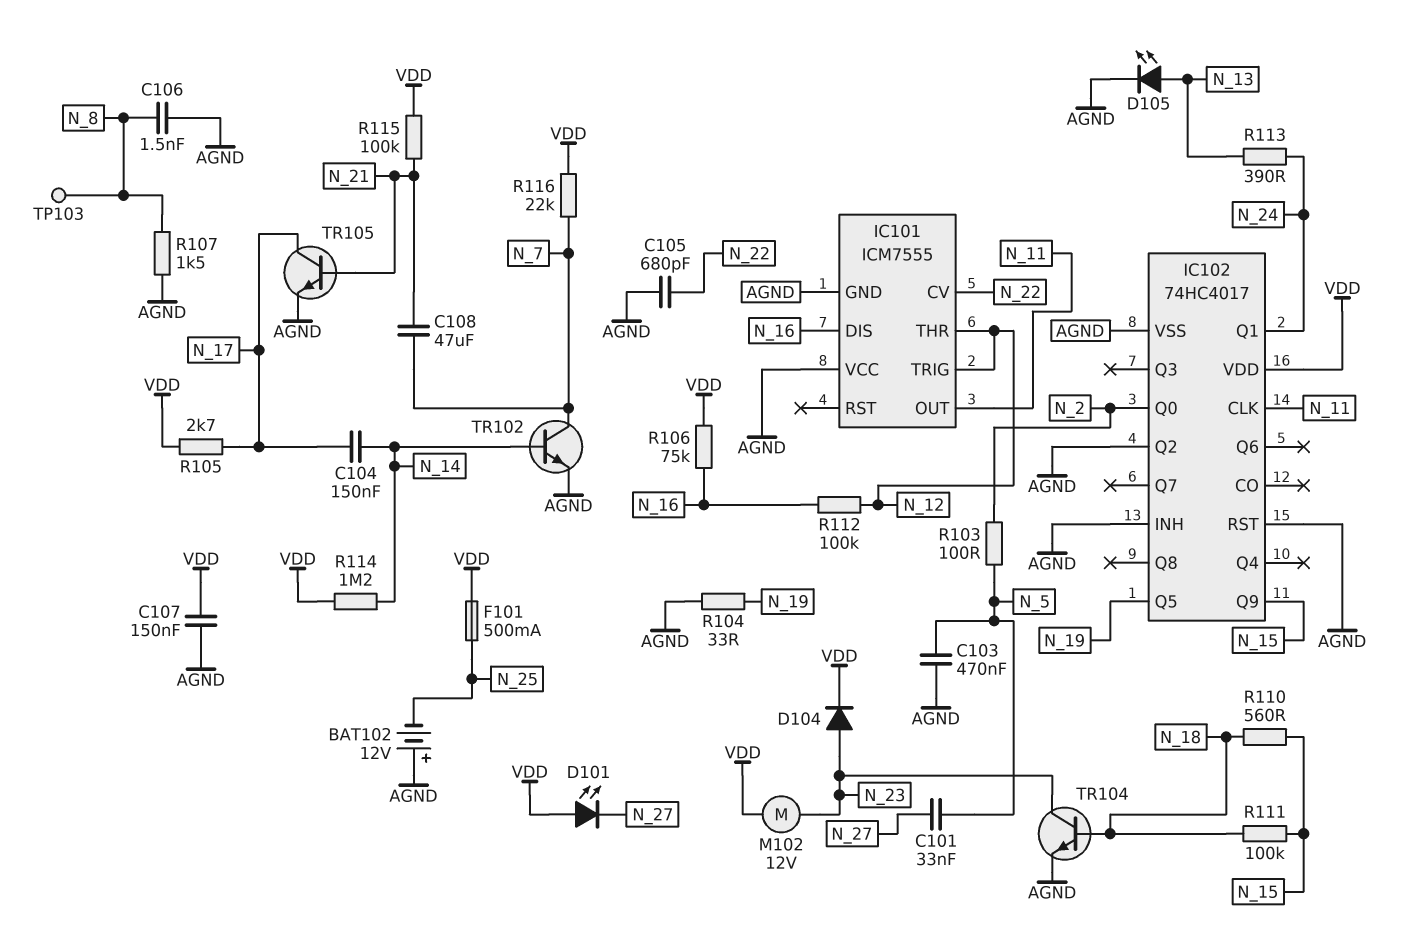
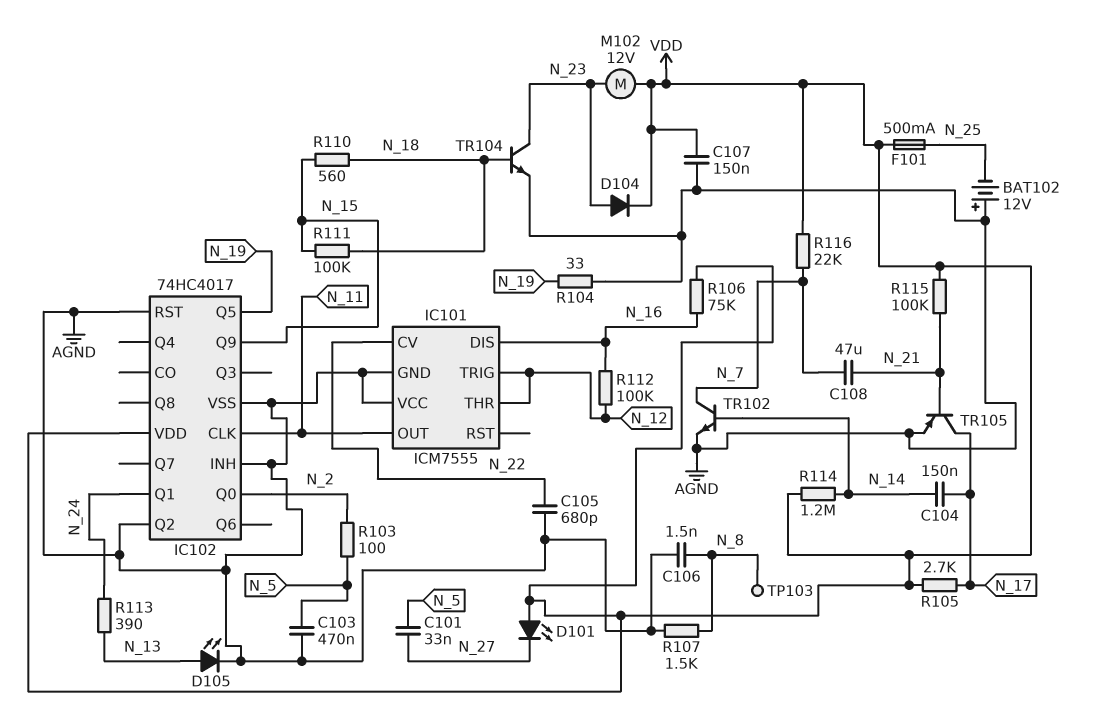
TR105: NPN (B N_21, C N_17, E AGND) -> PNP (B N_21, C N_17, E AGND)

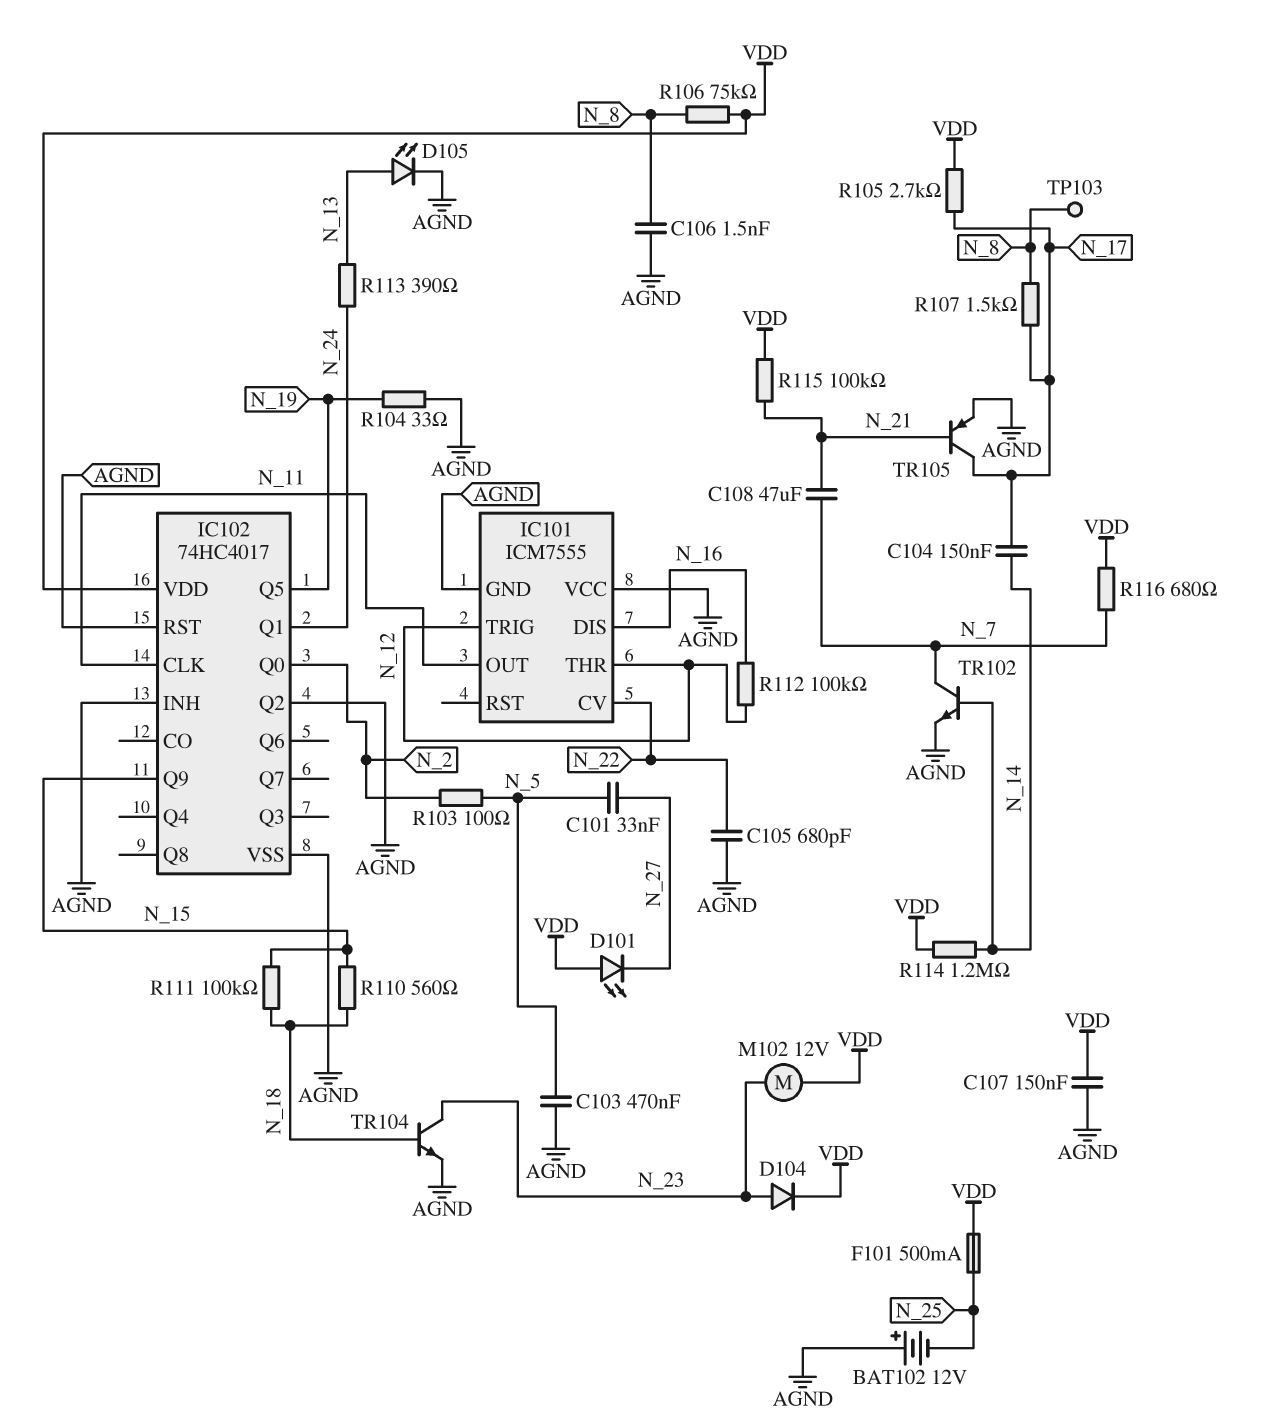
R106: 75k (N_16, VDD) -> 75k (N_8, VDD)
R107: 1.5k (AGND, N_8) -> 1.5k (N_8, N_17)
R116: 22k (N_7, VDD) -> 680 (N_7, VDD)

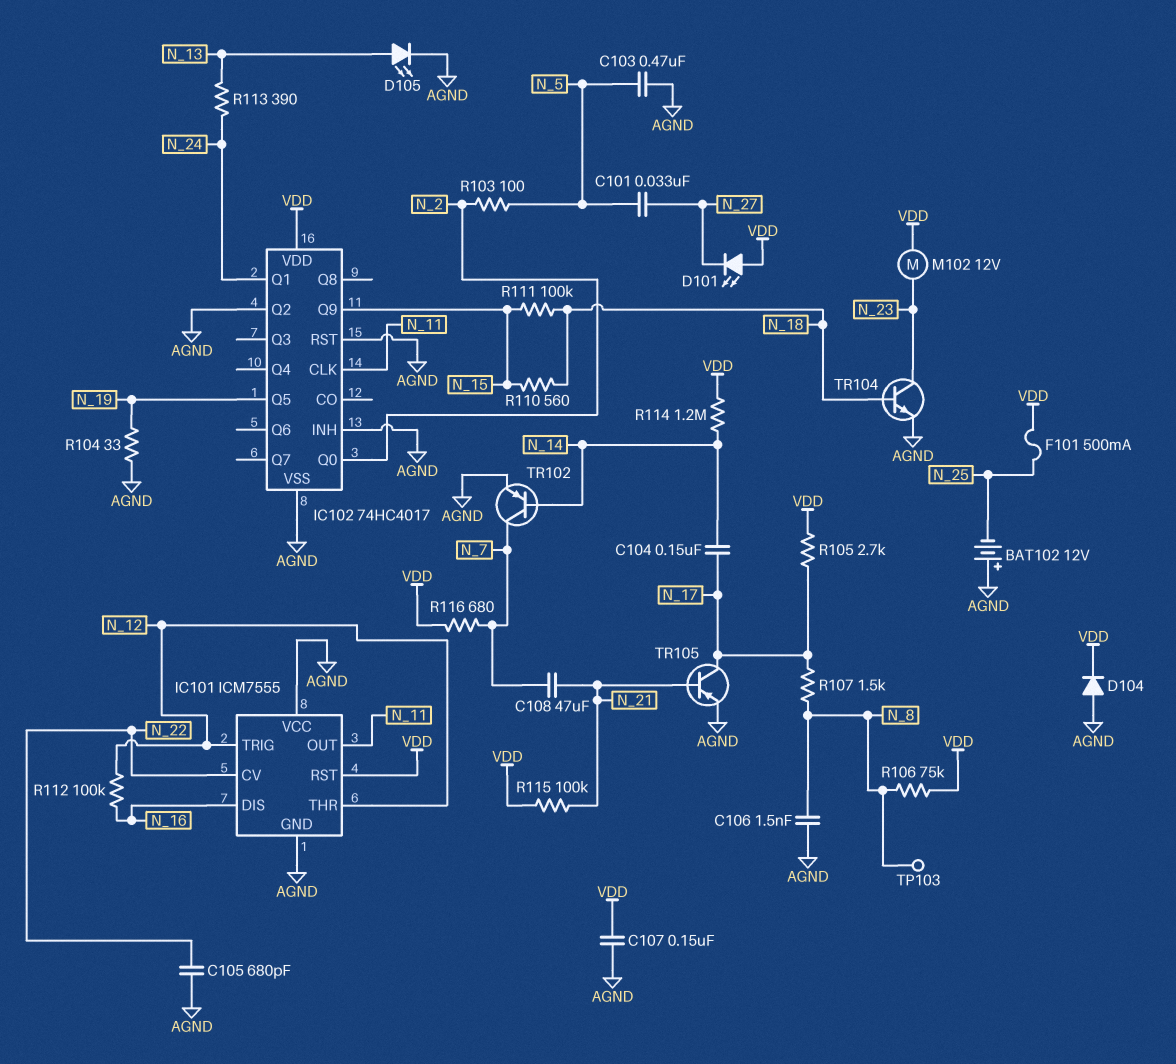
D104: diode (A N_23, K VDD) -> diode (A AGND, K VDD)
IC101 pin RST: none -> VDD
TR102: NPN (B N_14, C N_7, E AGND) -> PNP (B N_14, C N_7, E AGND)

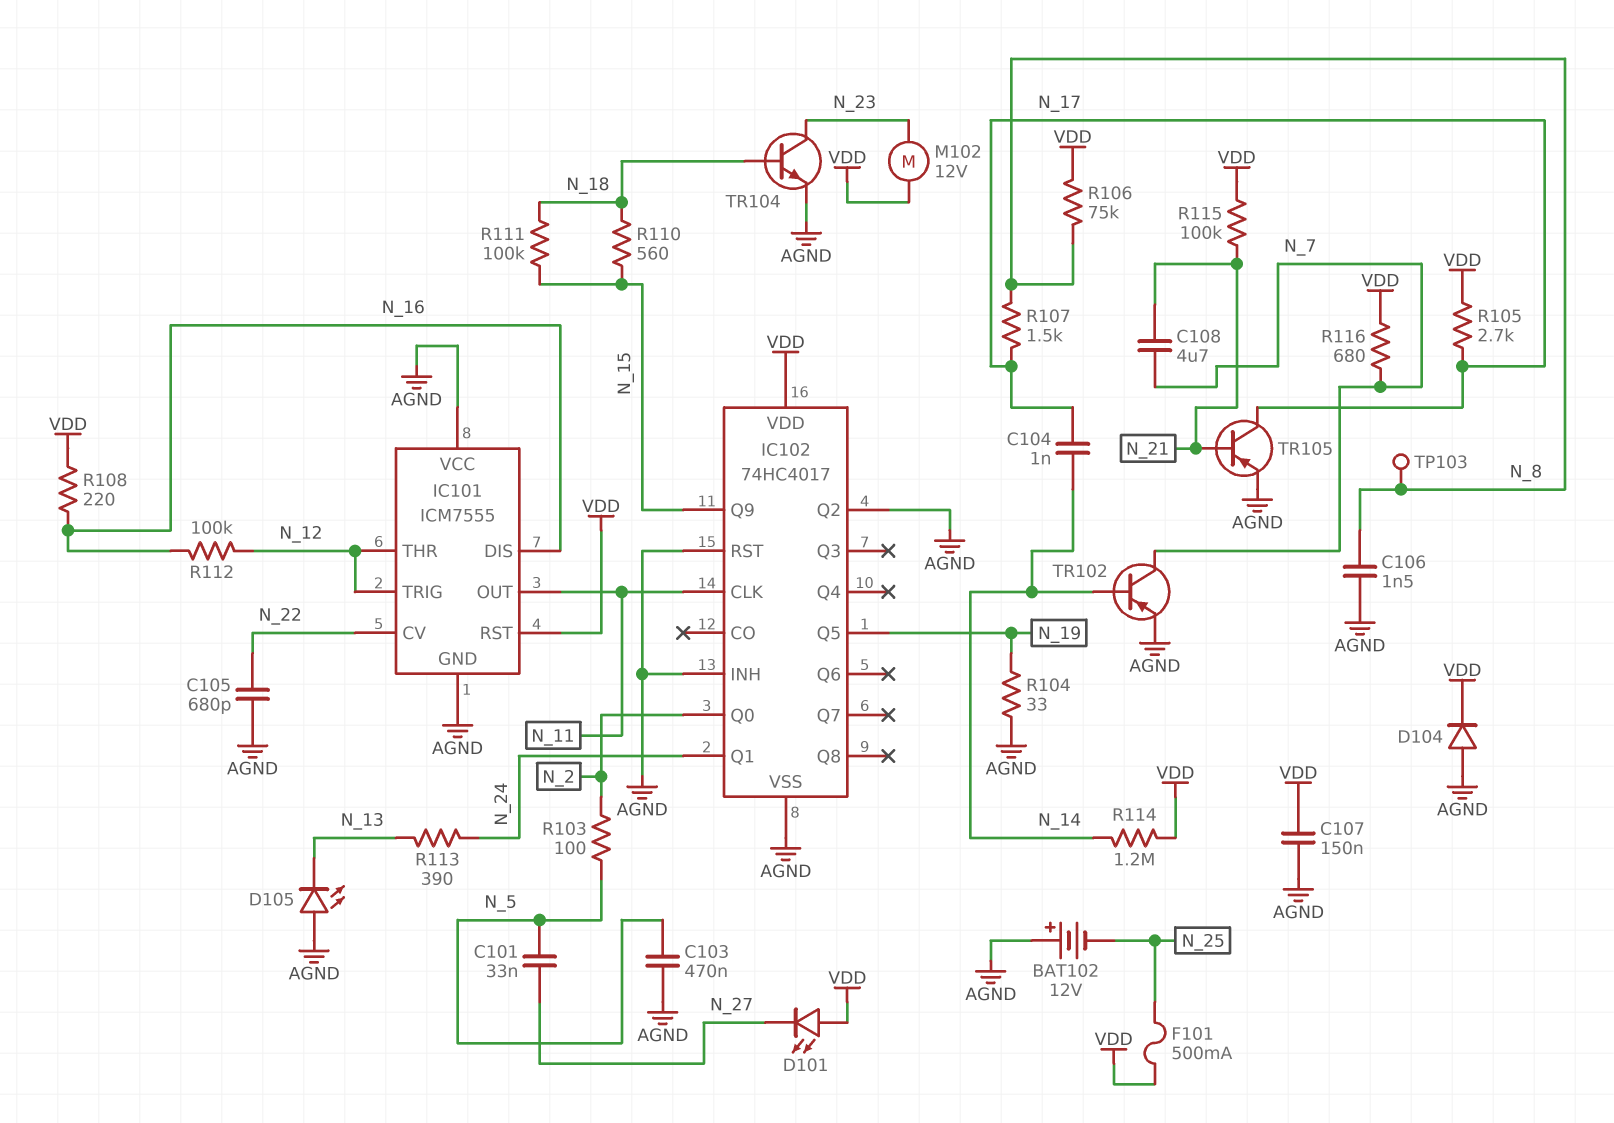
C104: 150nF (N_14, N_17) -> 1nF (N_14, N_17)
C108: 47uF (N_7, N_21) -> 4.7uF (N_7, N_21)
D105: LED (A N_13, K AGND) -> LED (A AGND, K N_13)
R108: none -> 220 (N_16, VDD)

